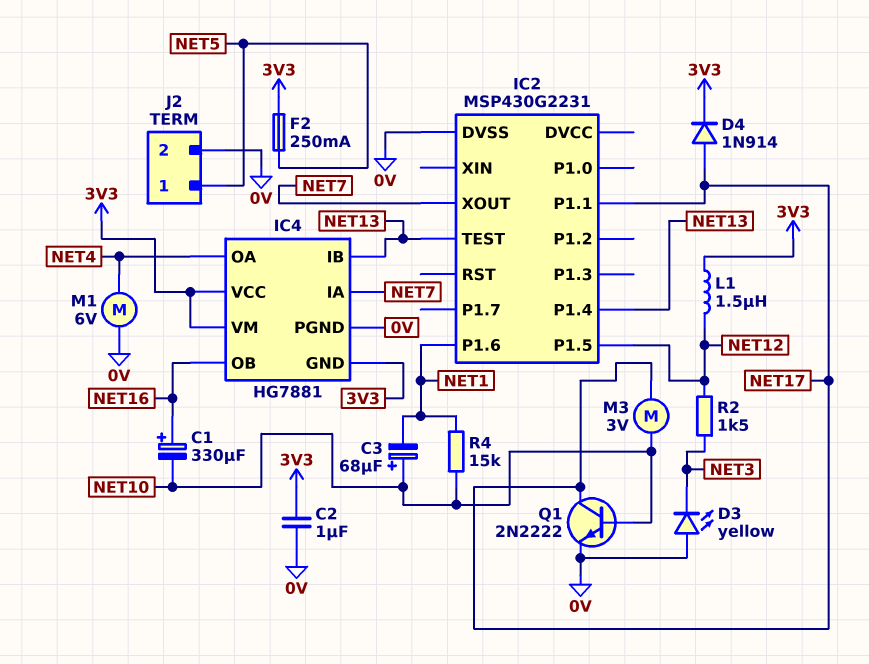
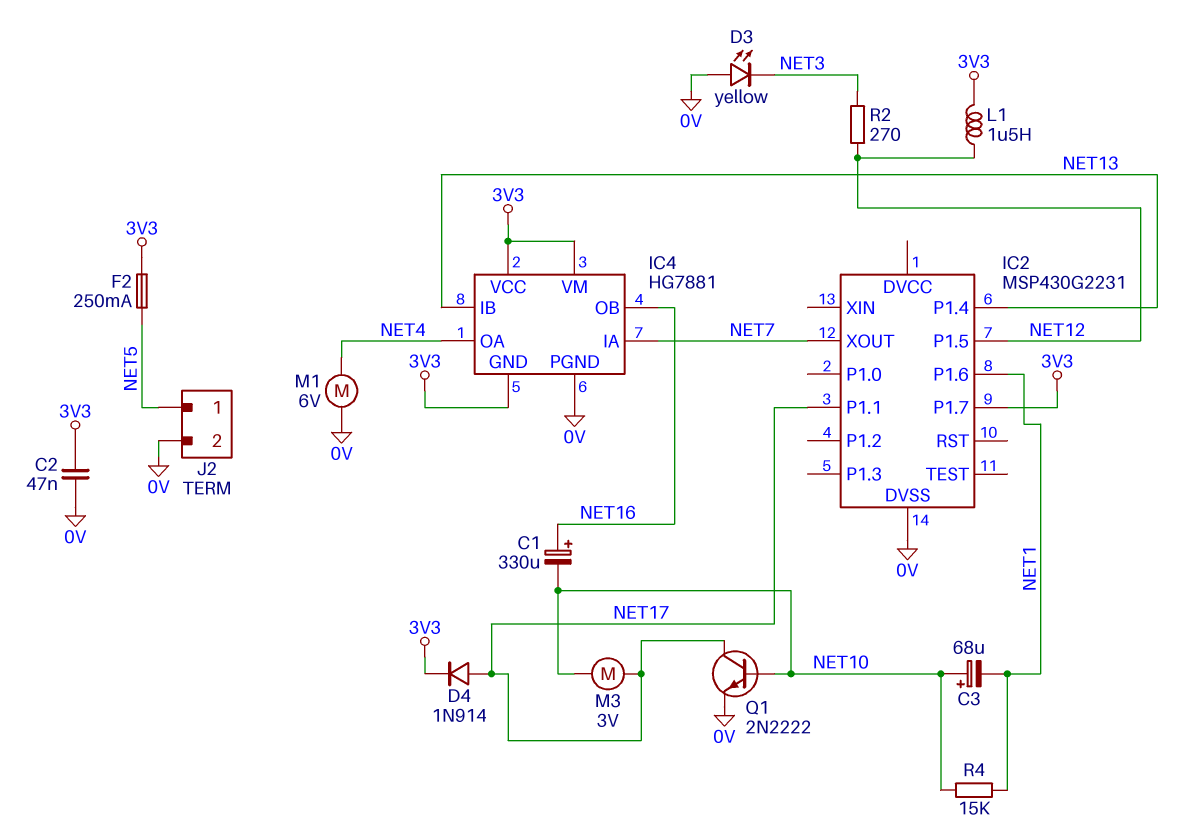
C2: 1uF (0V, 3V3) -> 47nF (0V, 3V3)
IC2 pin P1.7: none -> 3V3
IC2 pin TEST: NET13 -> none
R2: 1.5k (NET3, NET12) -> 270 (NET3, NET12)

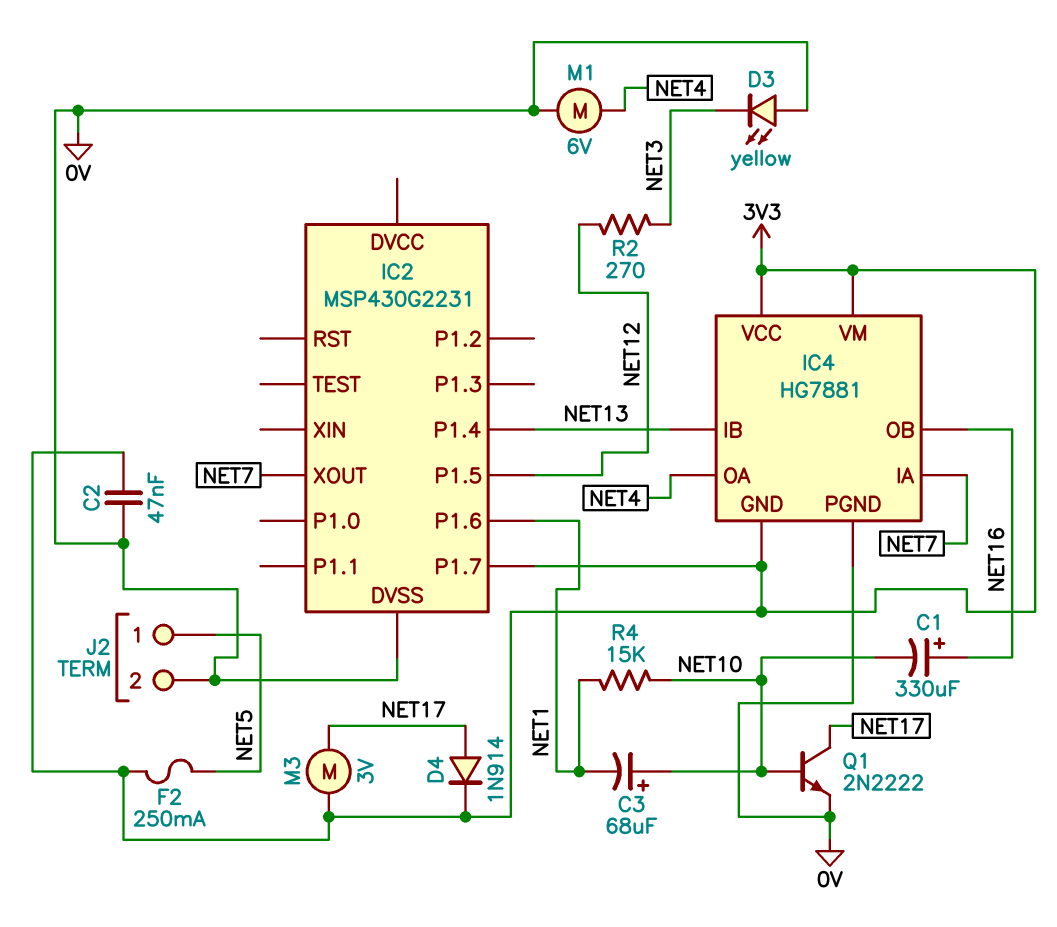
IC2 pin P1.1: NET17 -> none
L1: 1.5uH (3V3, NET12) -> none
M3: motor 3V (NET10, NET17) -> motor 3V (3V3, NET17)

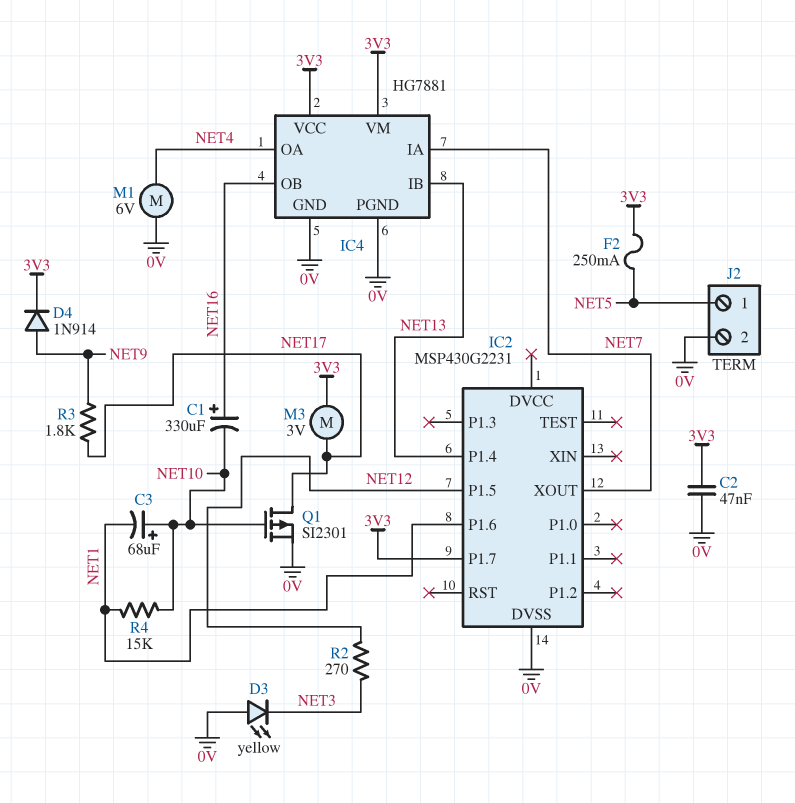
D4: diode 1N914 (A NET17, K 3V3) -> diode 1N914 (A NET9, K 3V3)
IC4 pin GND: 3V3 -> 0V
Q1: NPN 2N2222 (B NET10, C NET17, E 0V) -> PMOS SI2301 (G NET10, D NET17, S 0V)
R3: none -> 1.8k (NET9, NET17)

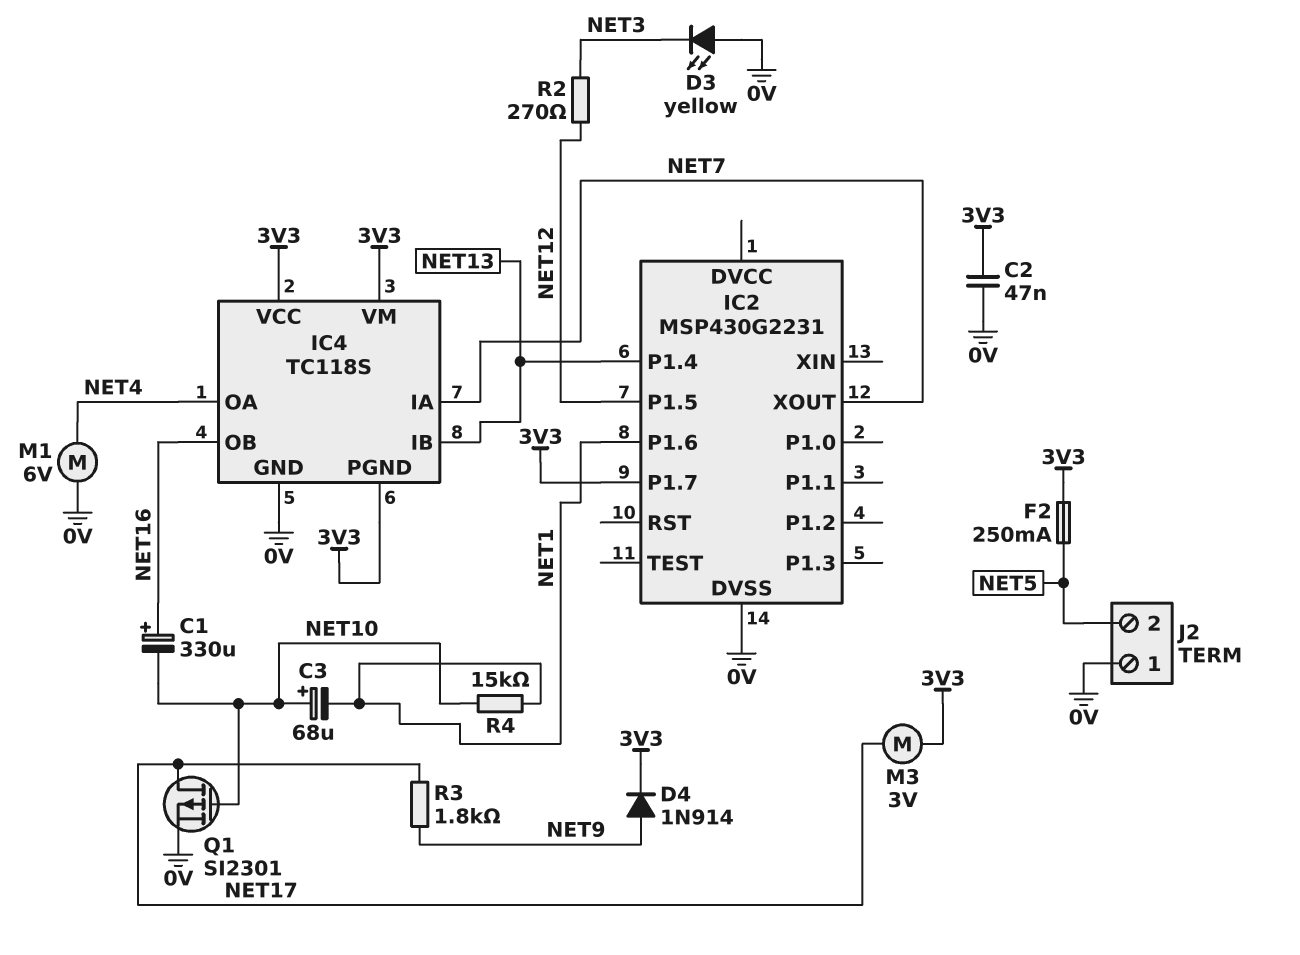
IC4: HG7881 -> TC118S
IC4 pin PGND: 0V -> 3V3
J2 pin 1: NET5 -> 0V
J2 pin 2: 0V -> NET5

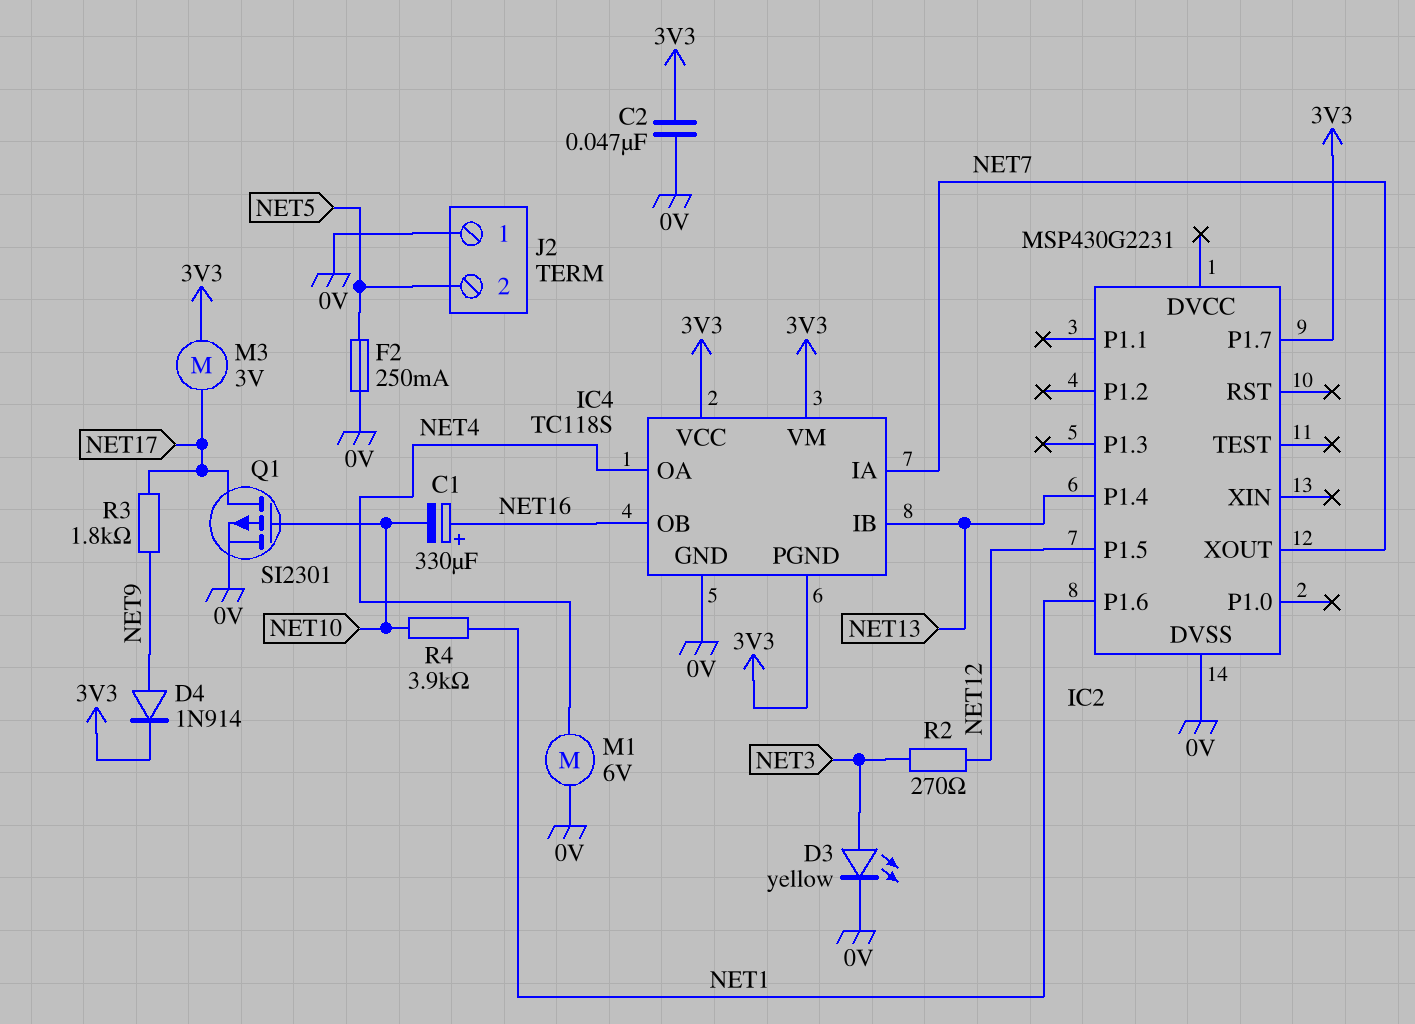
C3: 68uF (plus NET10, minus NET1) -> none
D3: LED yellow (A 0V, K NET3) -> LED yellow (A NET3, K 0V)
F2: 250mA (3V3, NET5) -> 250mA (0V, NET5)
R4: 15k (NET1, NET10) -> 3.9k (NET1, NET10)

